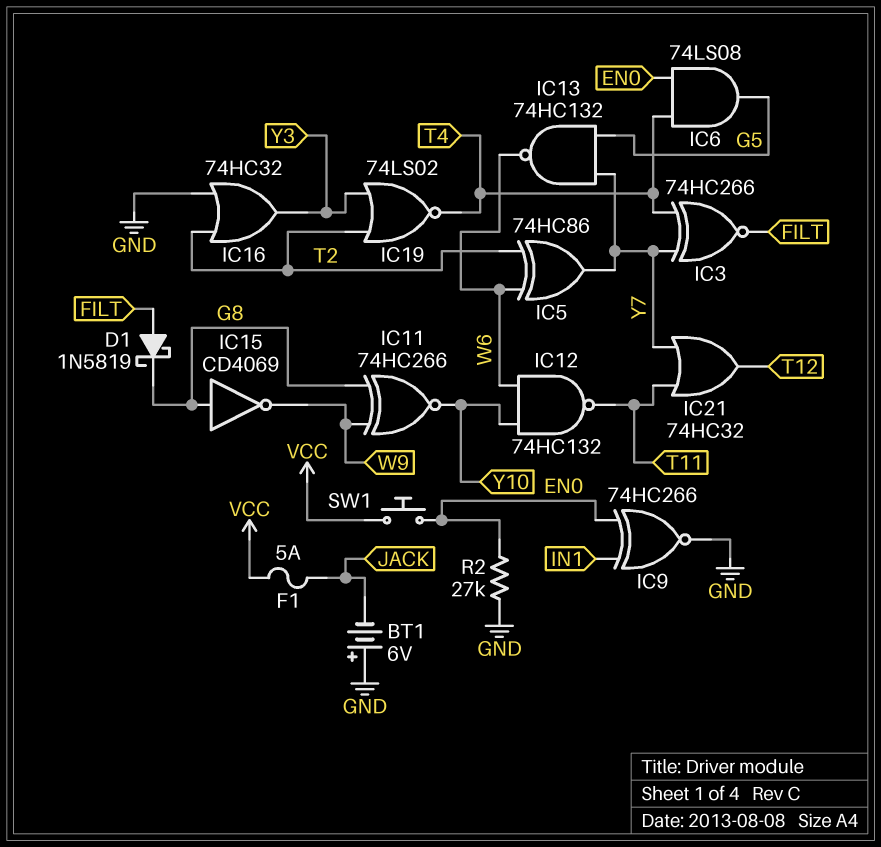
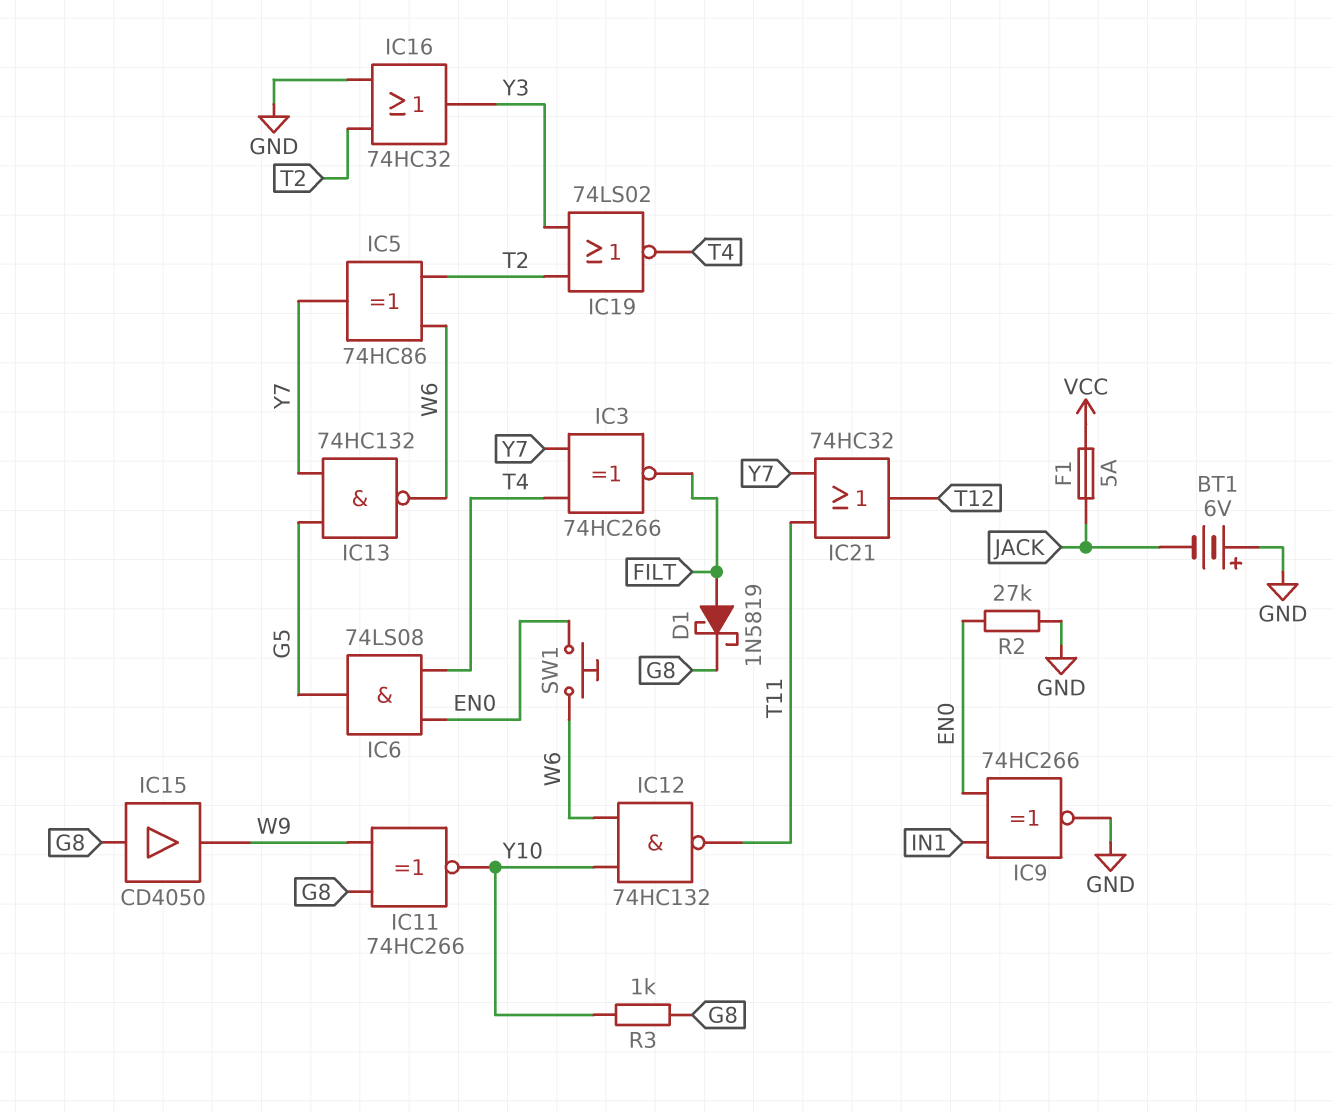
IC15: NOT CD4069 (in G8, out W9) -> buffer CD4050 (in G8, out W9)
R3: none -> 1k (G8, Y10)
SW1: button (EN0, VCC) -> button (EN0, W6)

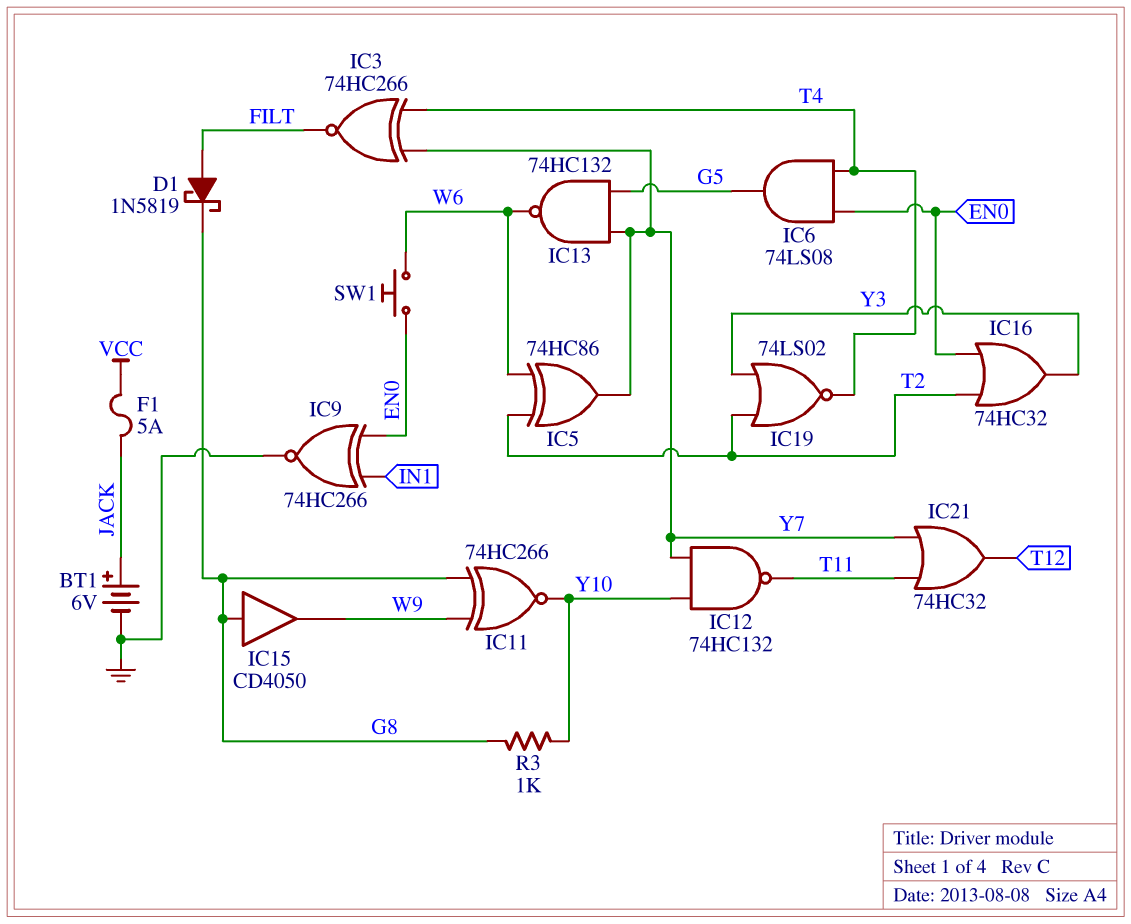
BT1: 6V (plus GND, minus JACK) -> 6V (plus JACK, minus GND)
IC12: NAND 74HC132 (in W6, in Y10, out T11) -> NAND 74HC132 (in Y7, in Y10, out T11)
IC16: OR 74HC32 (in GND, in T2, out Y3) -> OR 74HC32 (in EN0, in T2, out Y3)
R2: 27k (EN0, GND) -> none

